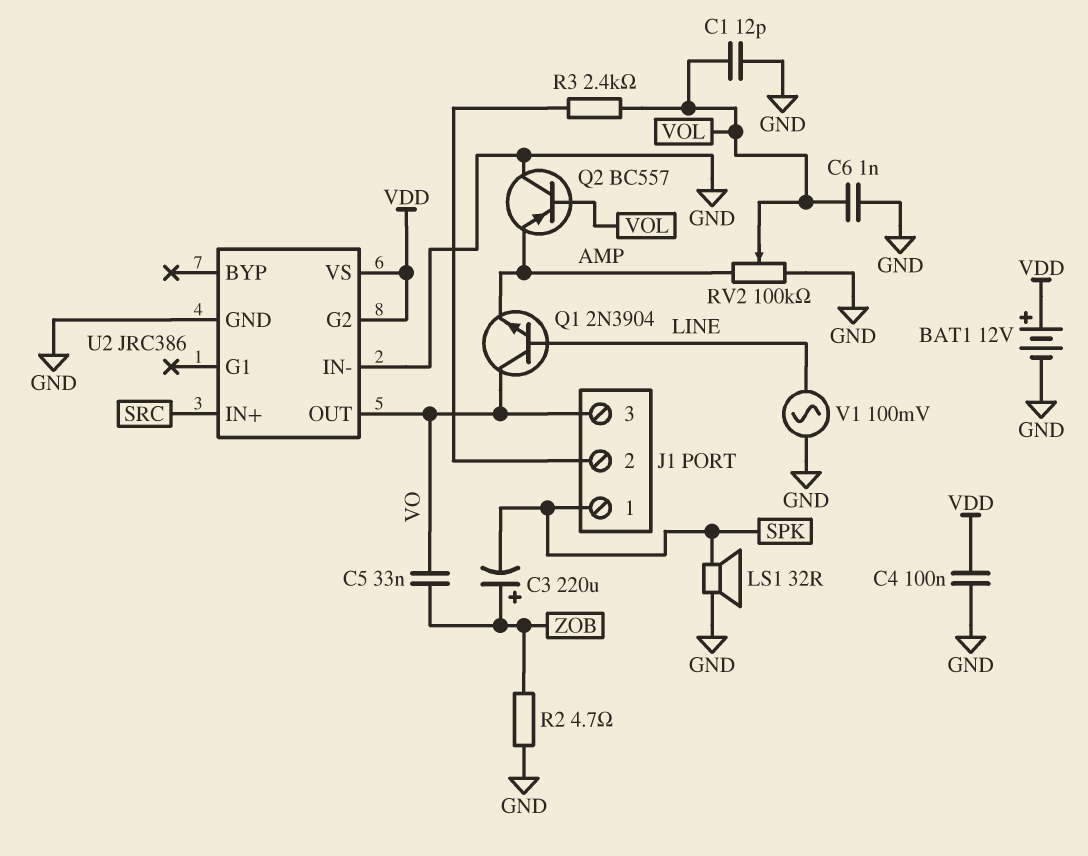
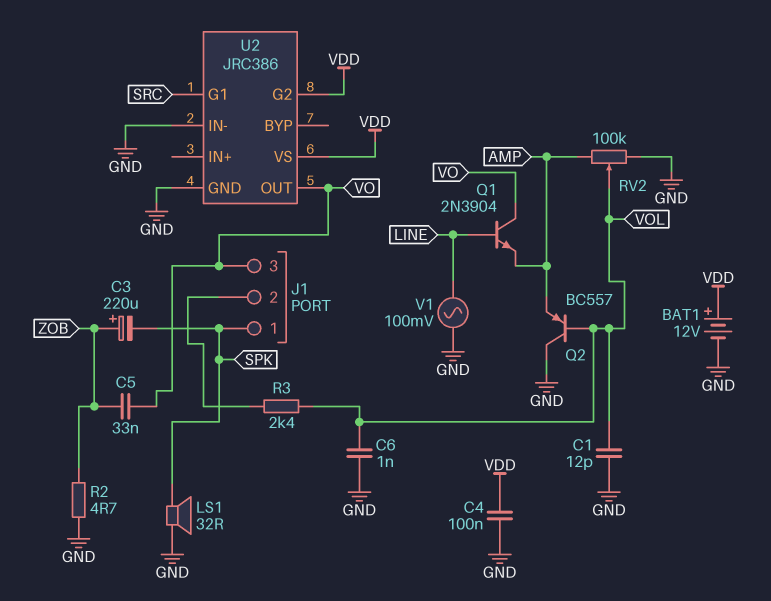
U2 pin G1: none -> SRC
U2 pin IN+: SRC -> none

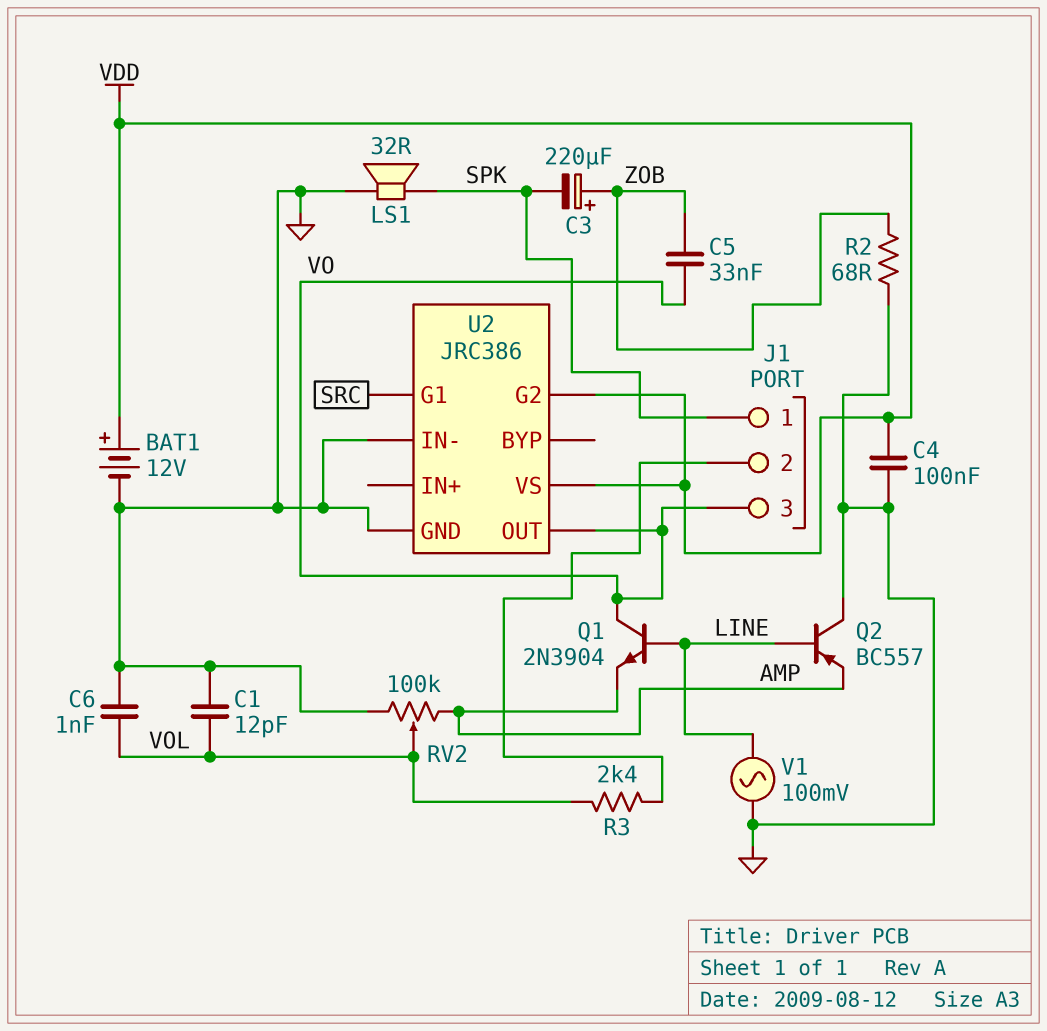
Q2: PNP BC557 (B VOL, C GND, E AMP) -> PNP BC557 (B LINE, C GND, E AMP)
R2: 4.7 (GND, ZOB) -> 68 (GND, ZOB)

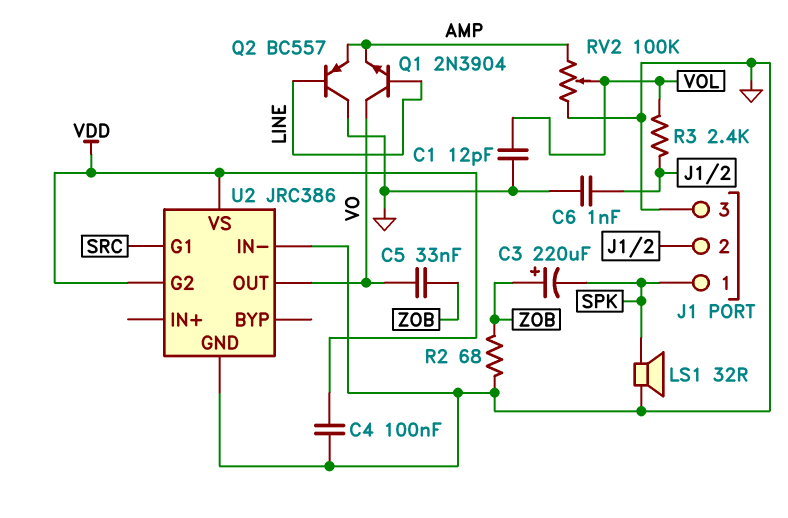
BAT1: 12V (plus VDD, minus GND) -> none
C6: 1nF (GND, VOL) -> 1nF (GND, J1/2)
J1 pin 3: VO -> GND
V1: AC 100mV (GND, LINE) -> none

